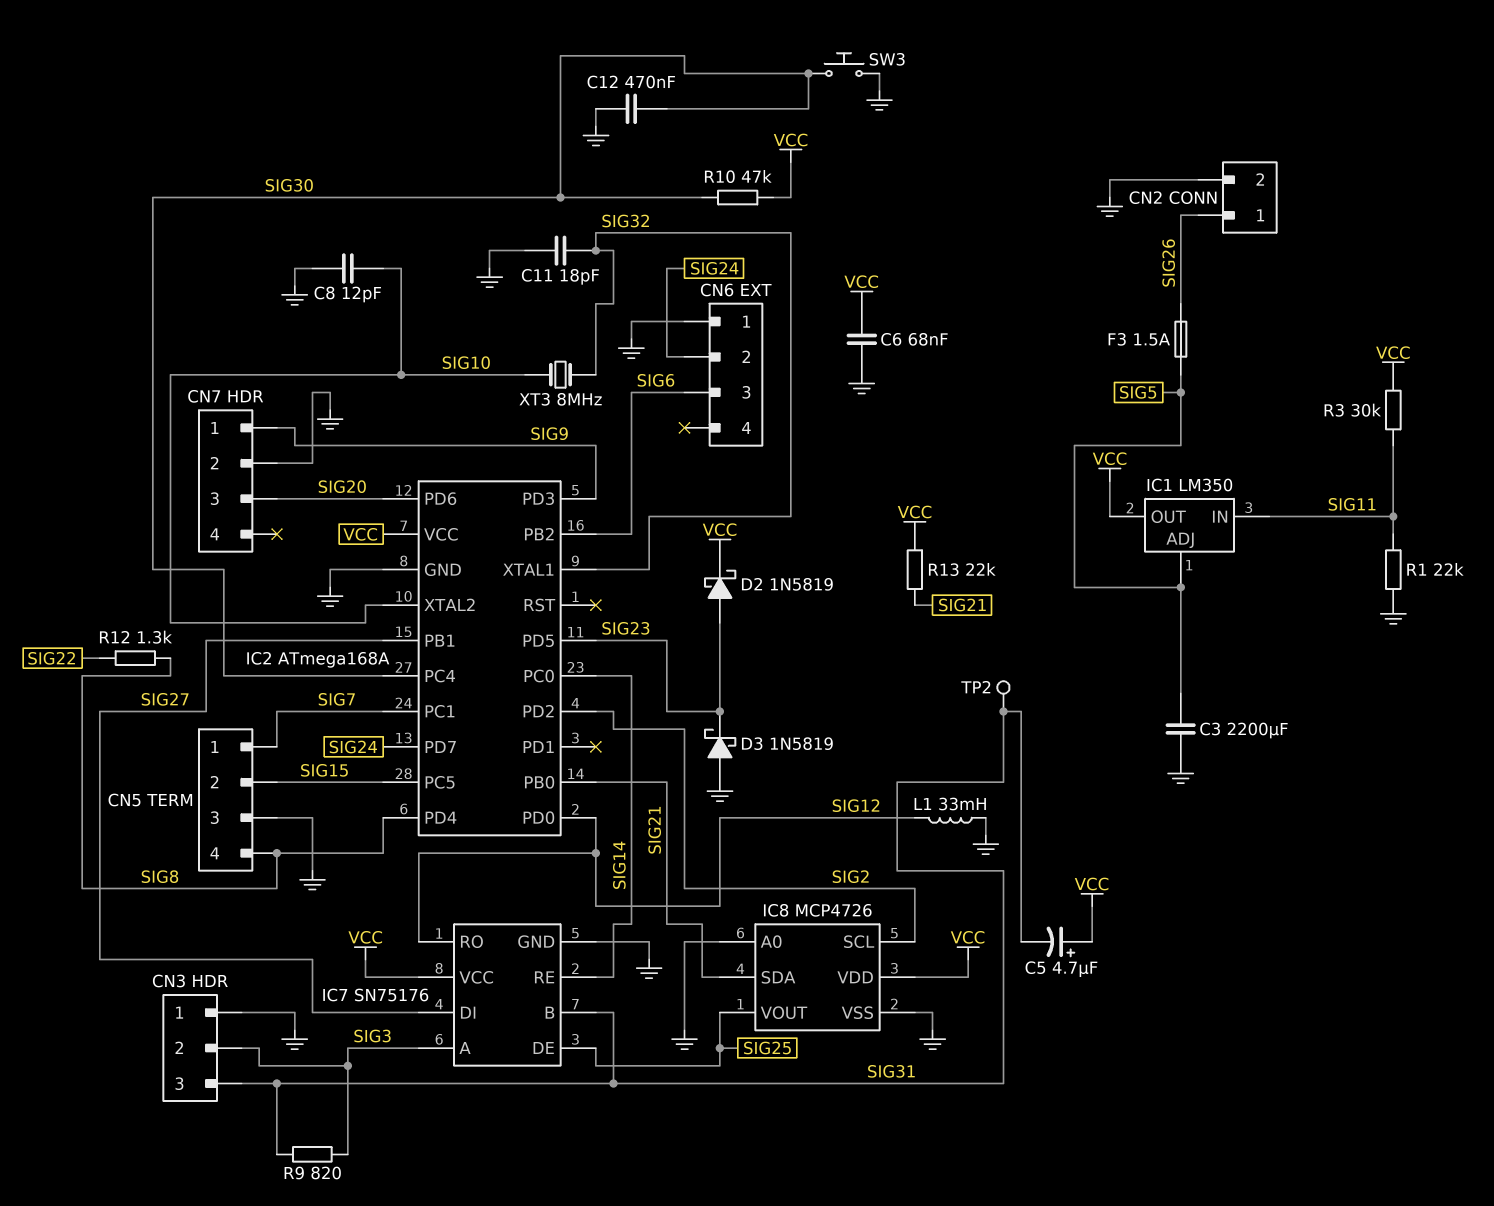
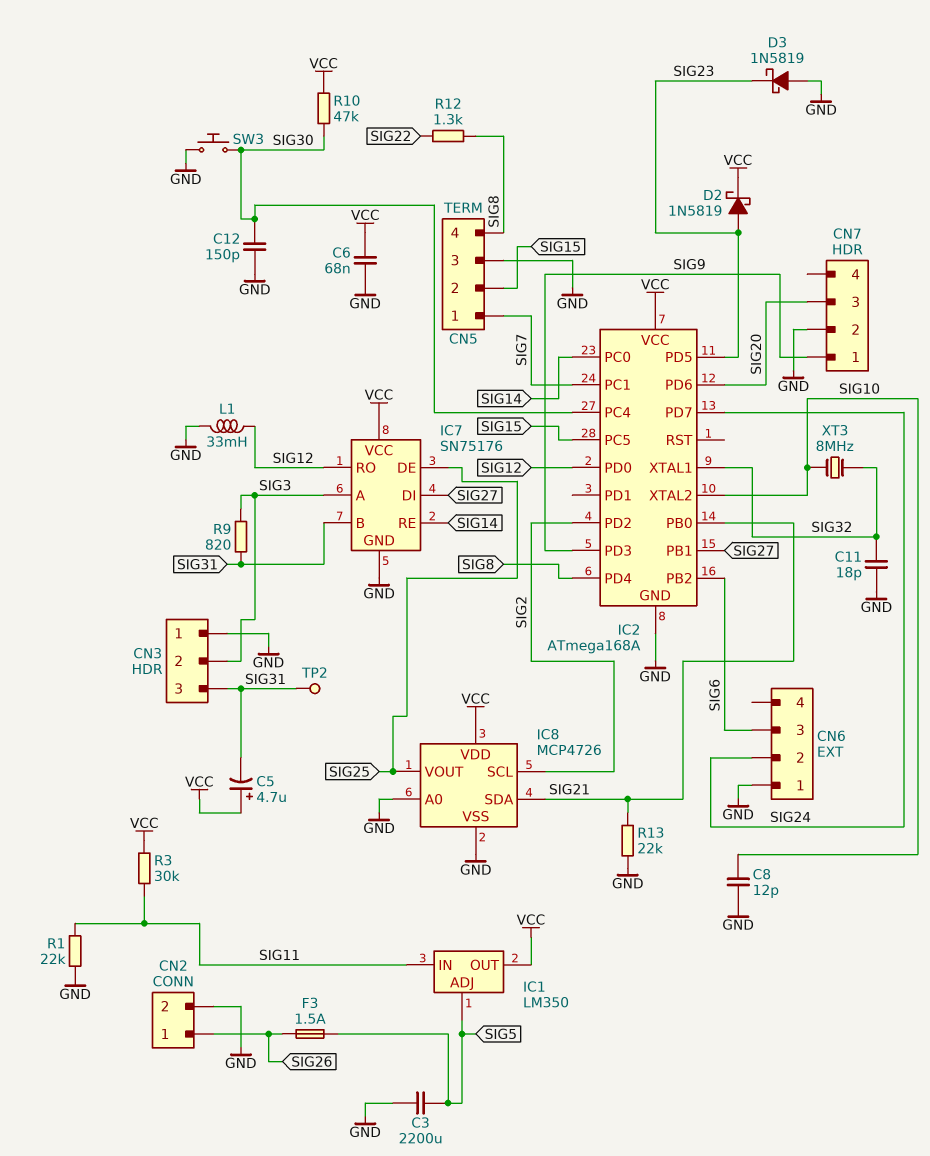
C12: 470nF (GND, SIG30) -> 150pF (GND, SIG30)
R13: 22k (SIG21, VCC) -> 22k (GND, SIG21)

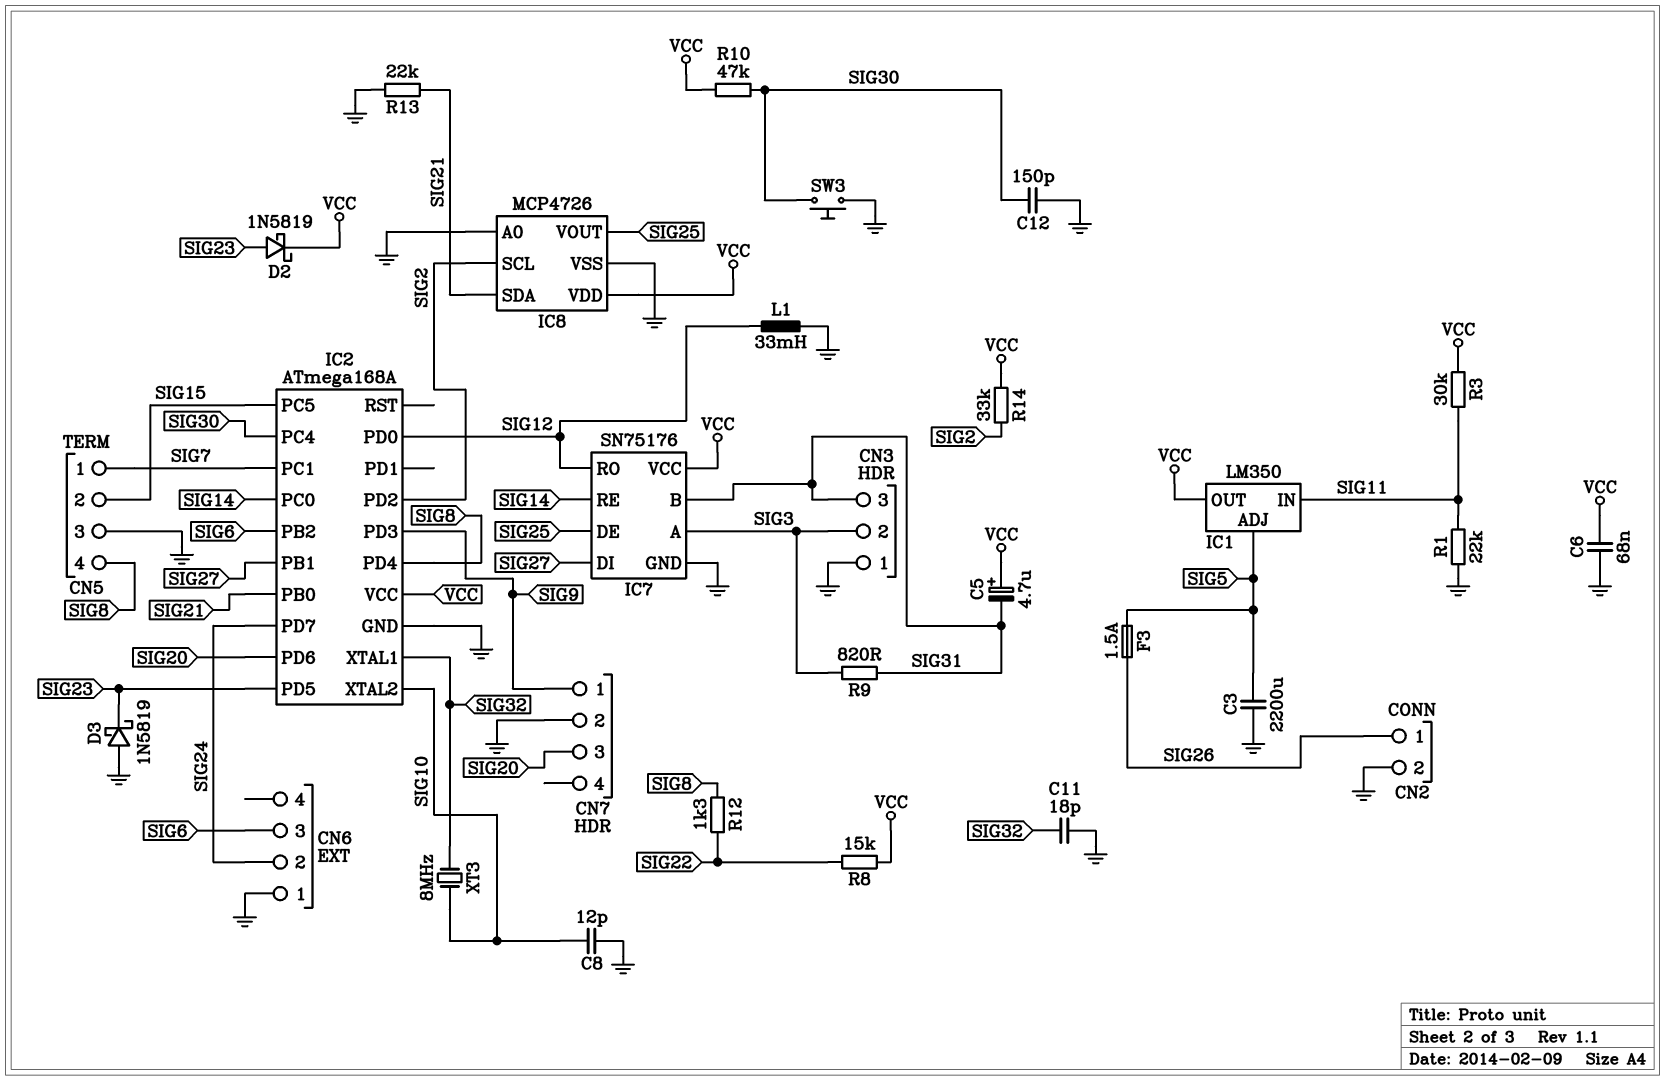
R8: none -> 15k (SIG22, VCC)
R14: none -> 33k (SIG2, VCC)
TP2: test point (SIG31) -> none

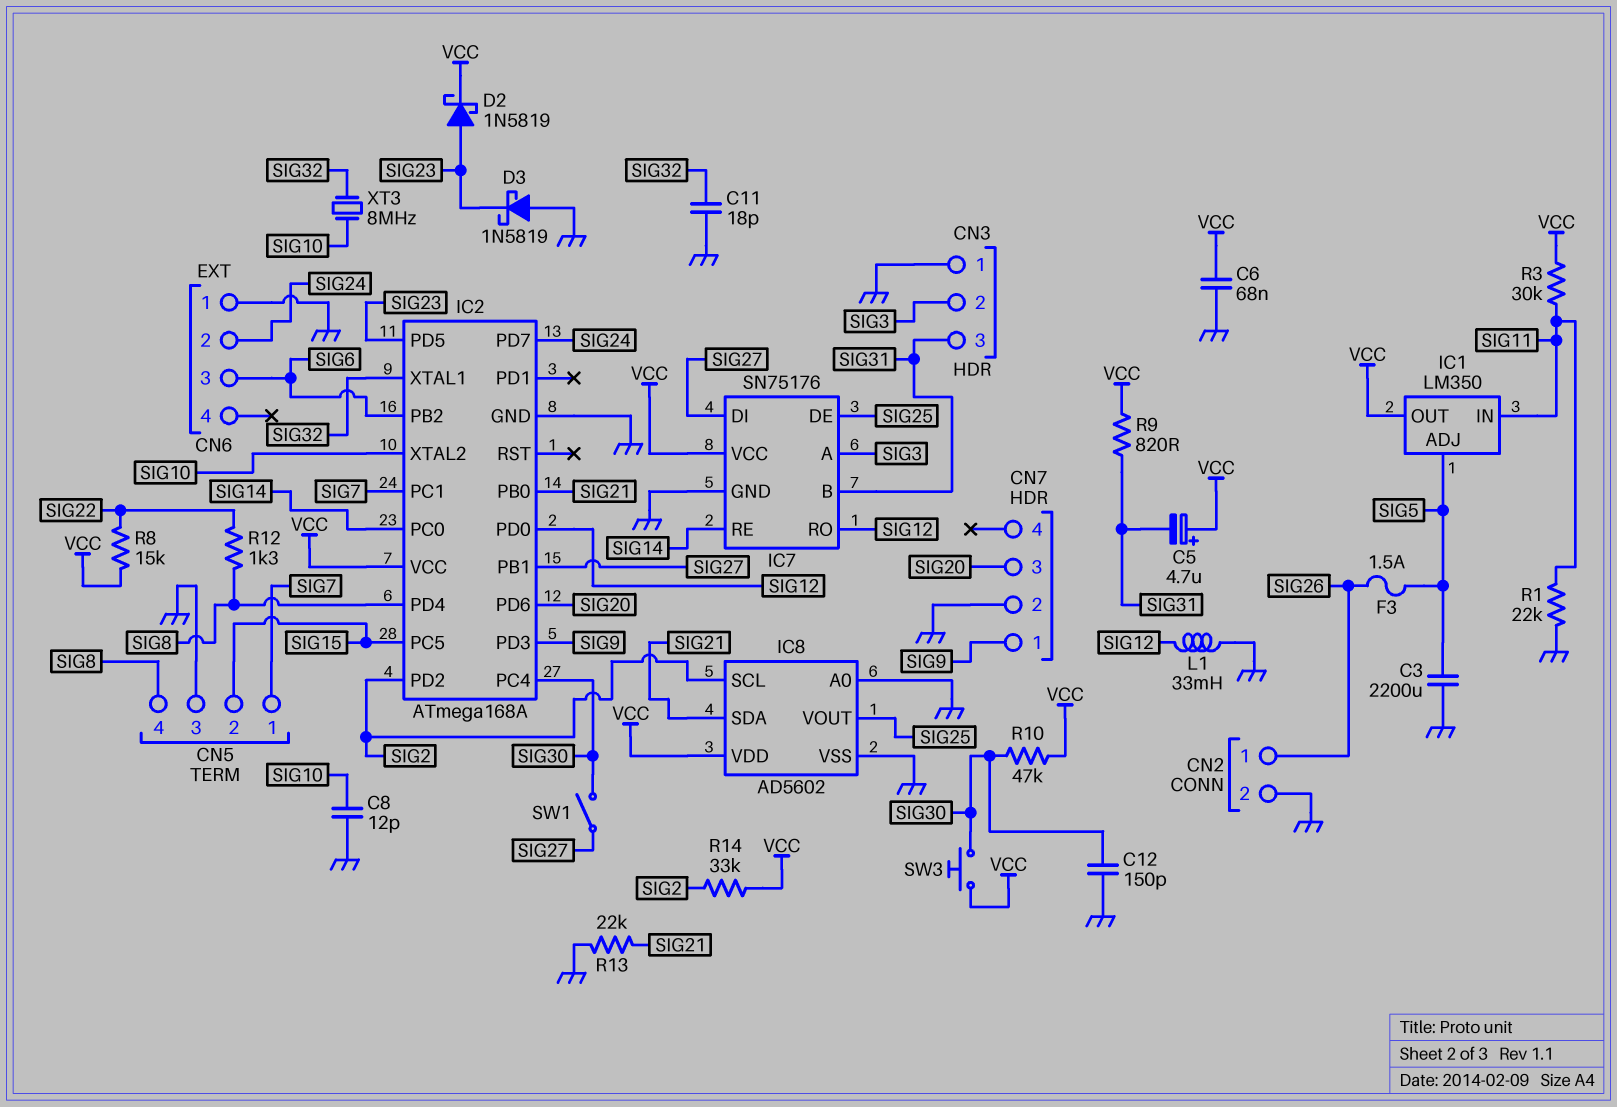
IC8: MCP4726 -> AD5602
R9: 820 (SIG3, SIG31) -> 820 (SIG31, VCC)
SW1: none -> switch (SIG27, SIG30)
SW3: button (GND, SIG30) -> button (SIG30, VCC)

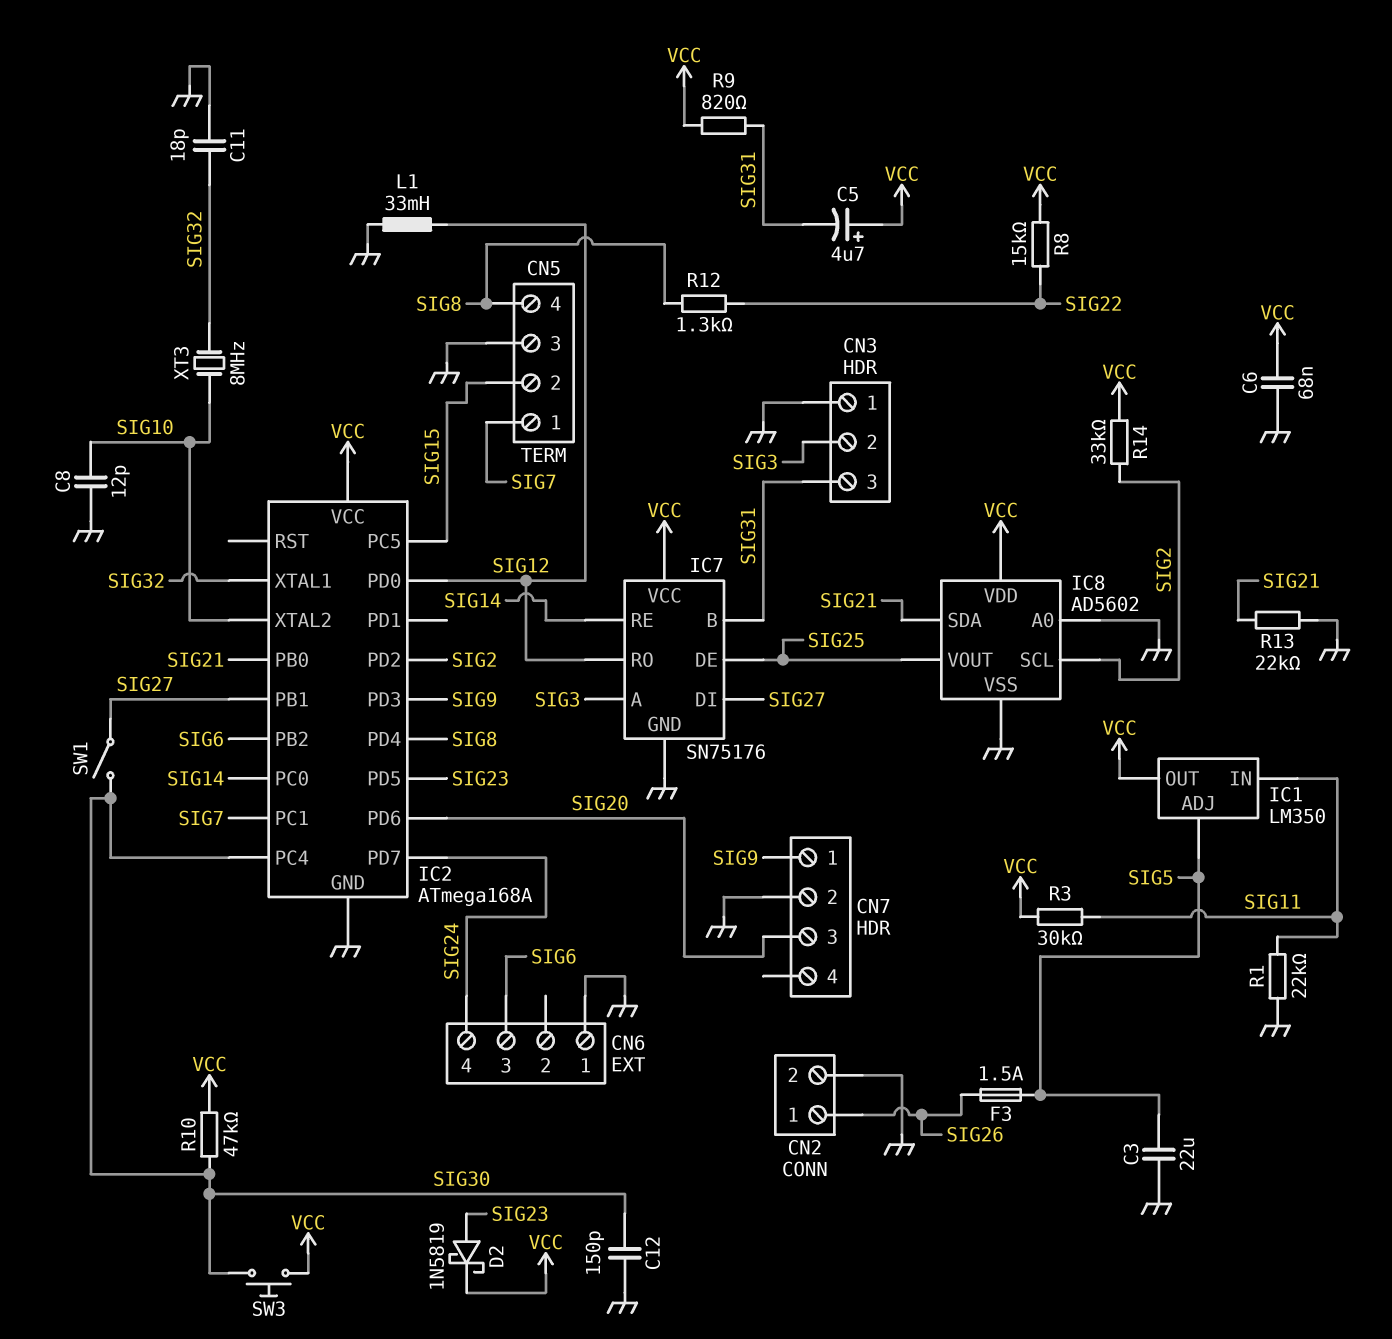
C3: 2200uF (GND, SIG5) -> 22uF (GND, SIG5)
CN6 pin 2: SIG24 -> none
CN6 pin 4: none -> SIG24
D3: schottky 1N5819 (A GND, K SIG23) -> none

